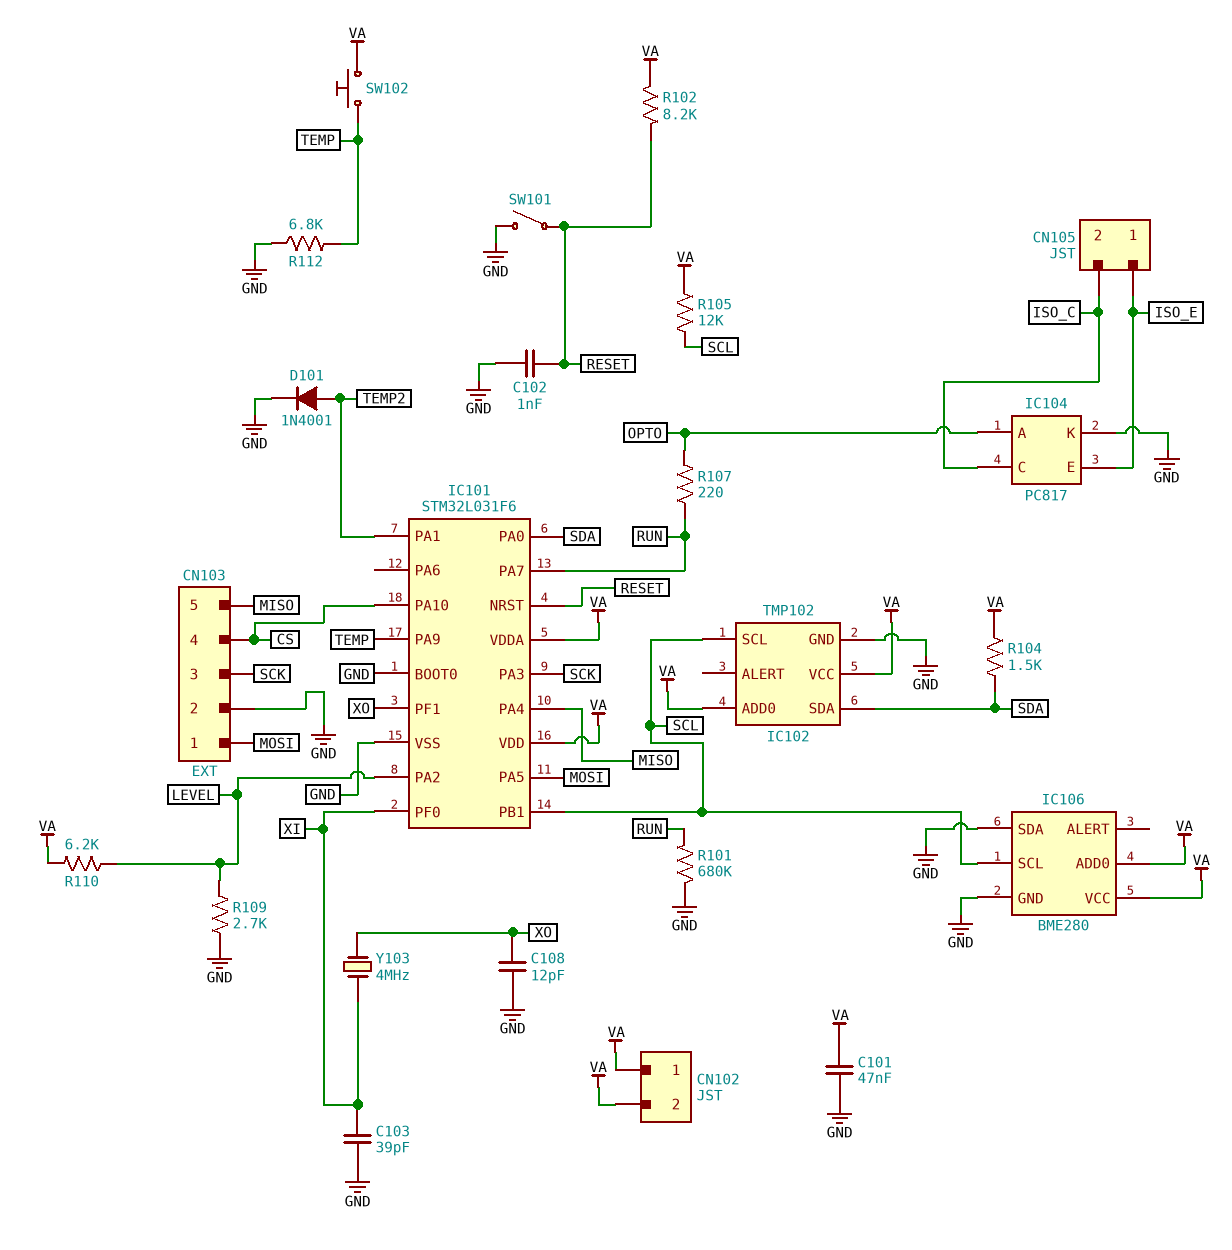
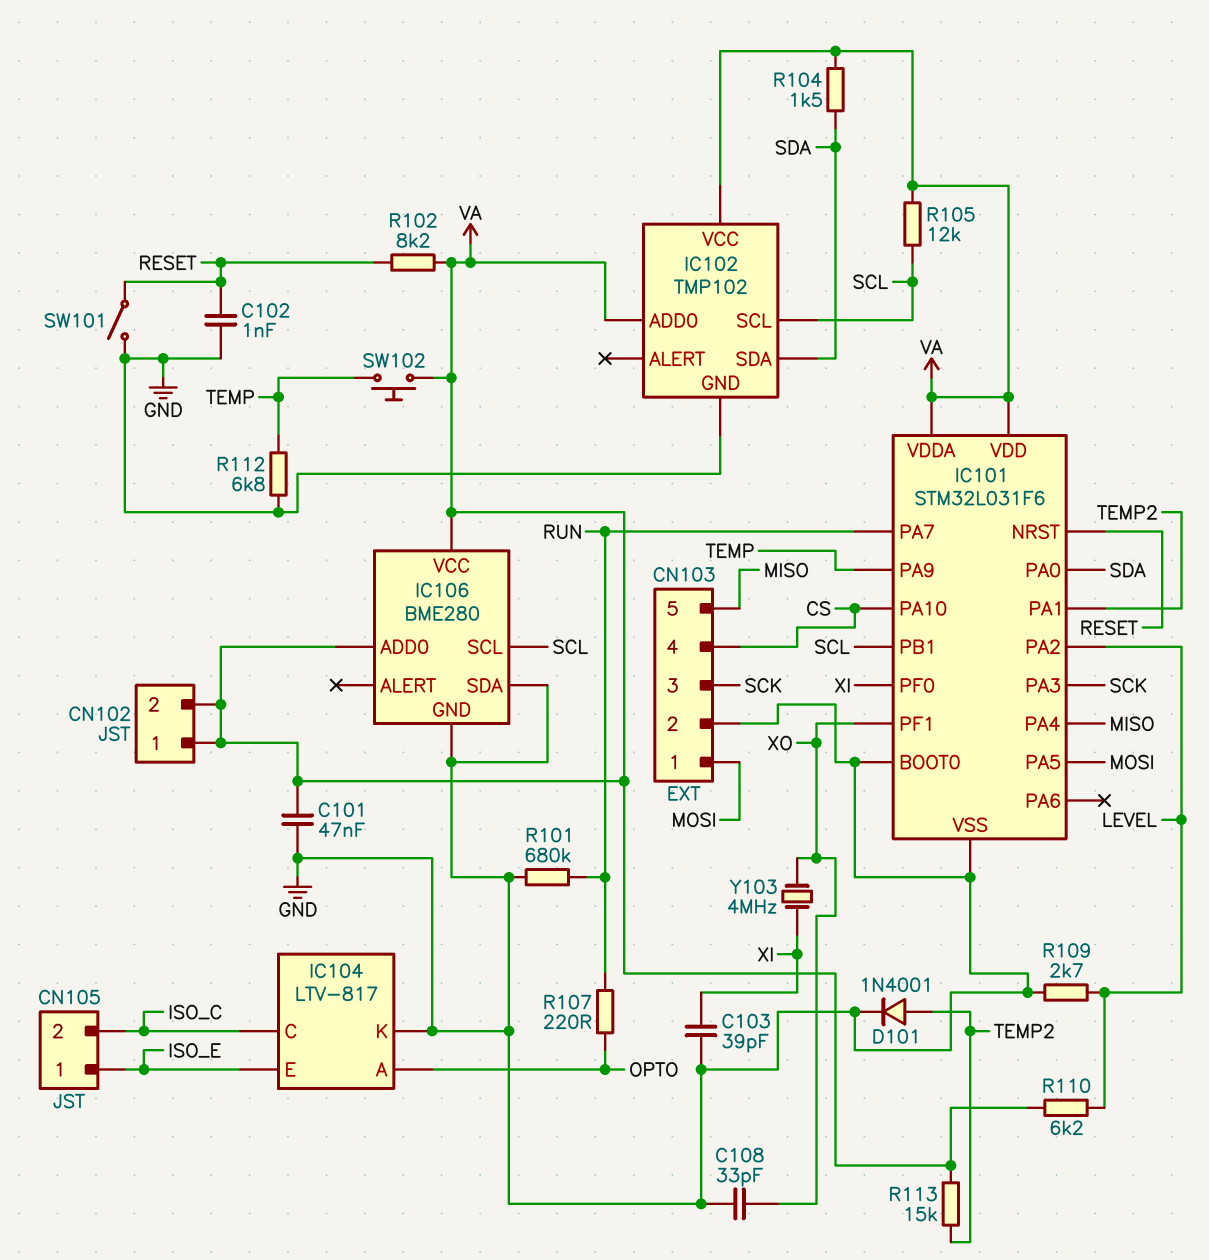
C108: 12pF (GND, XO) -> 33pF (GND, XO)
IC104: PC817 -> LTV-817
R113: none -> 15k (TEMP2, VA)

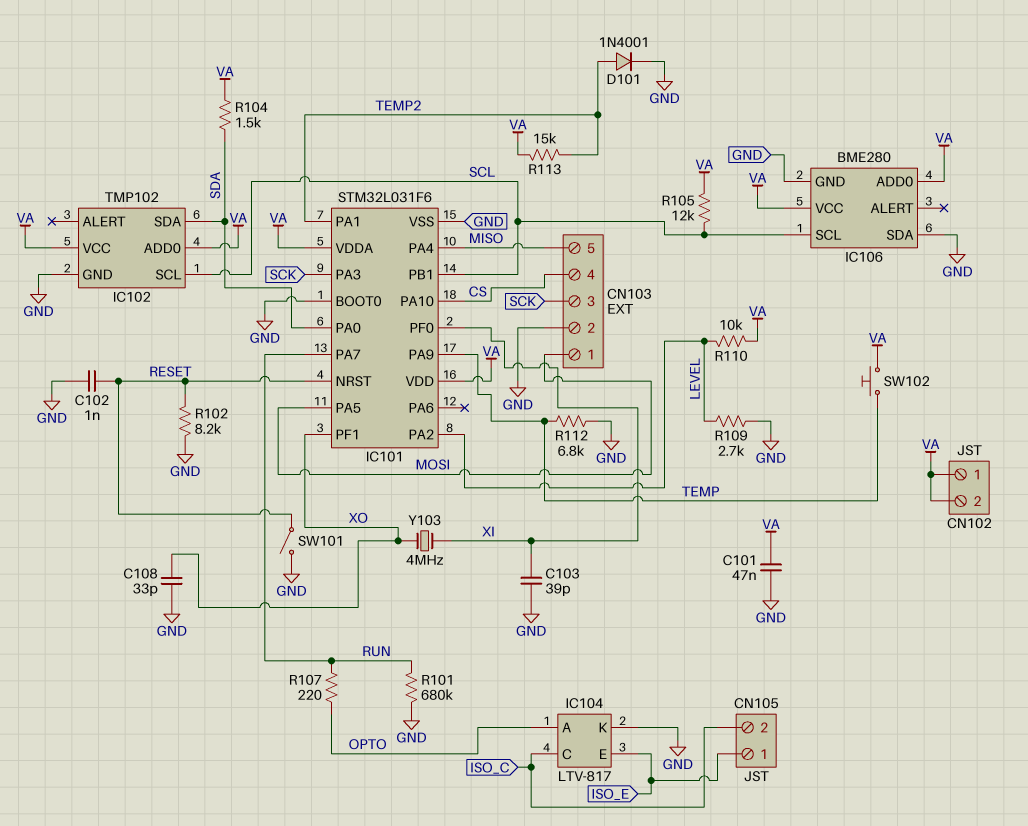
R102: 8.2k (RESET, VA) -> 8.2k (GND, RESET)
R110: 6.2k (LEVEL, VA) -> 10k (LEVEL, VA)

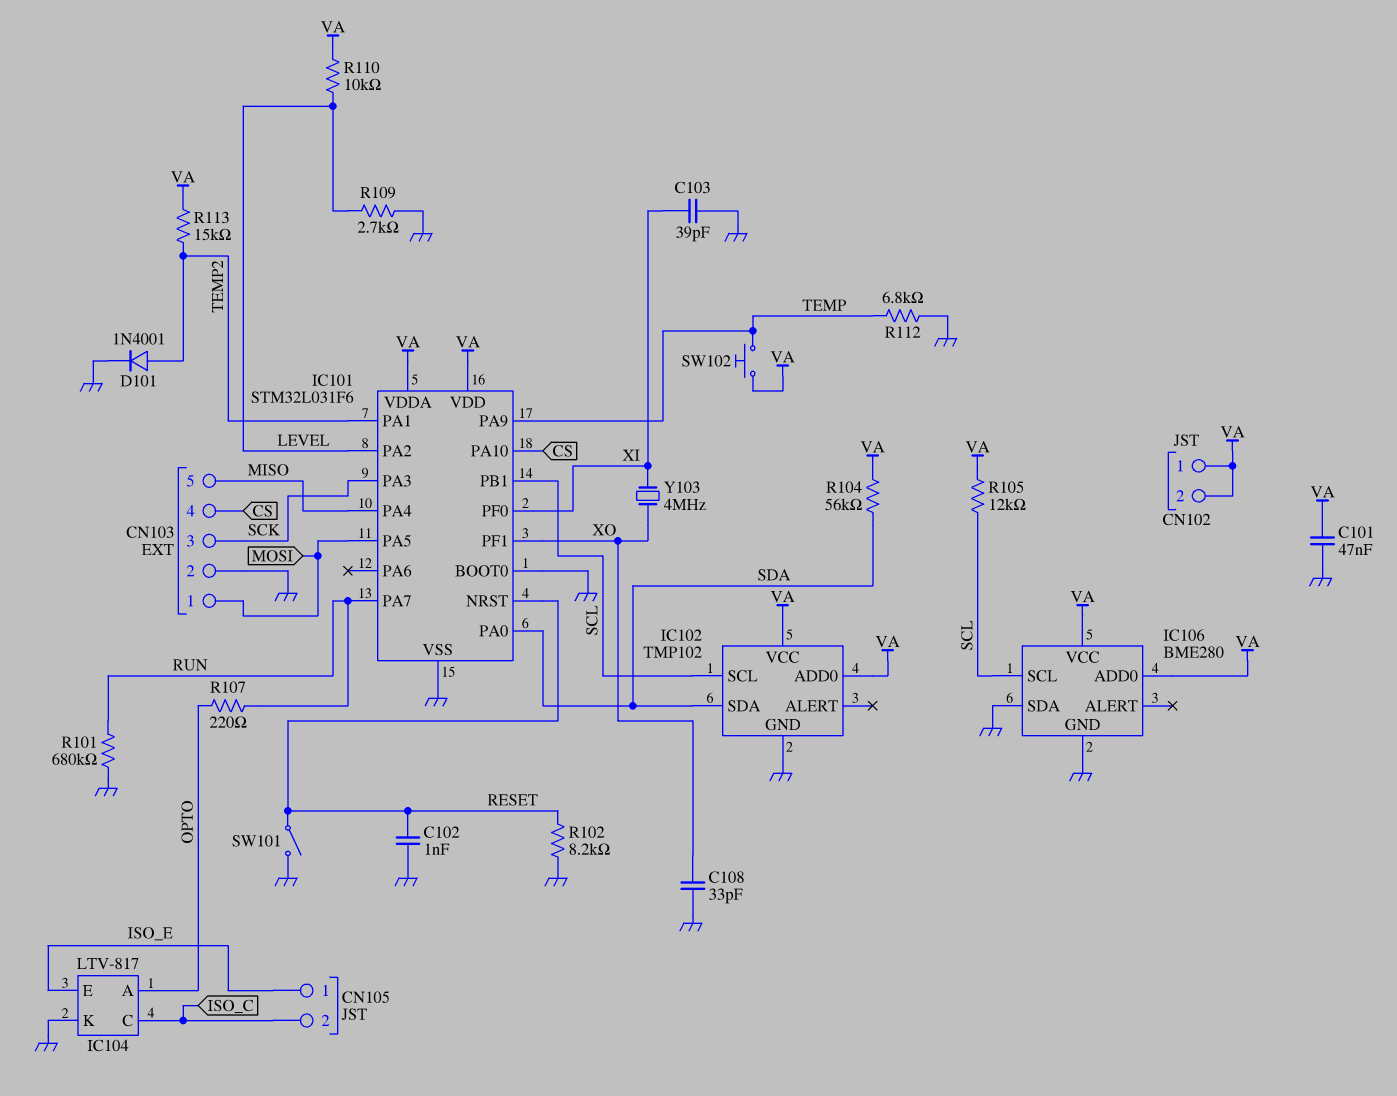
R104: 1.5k (SDA, VA) -> 56k (SDA, VA)

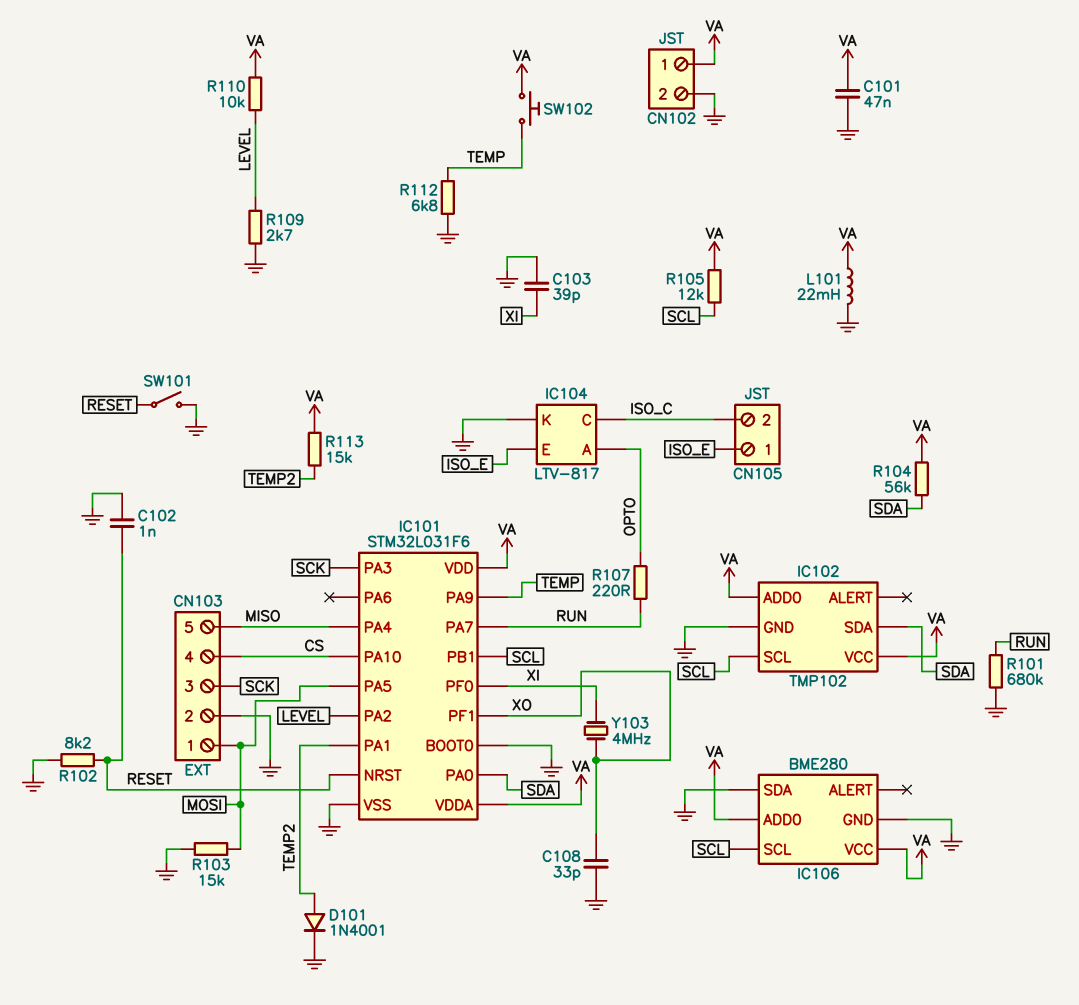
CN102 pin 2: VA -> GND
L101: none -> 22mH (GND, VA)
R103: none -> 15k (GND, MOSI)

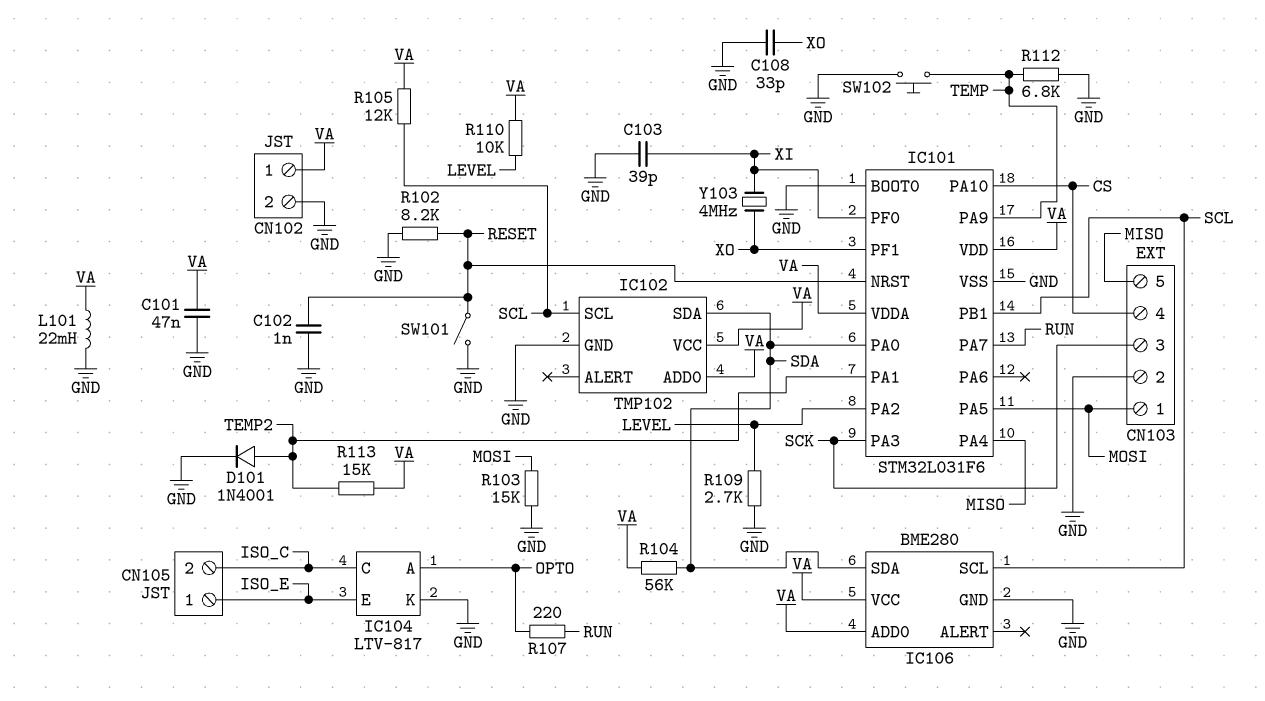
IC106 pin SDA: GND -> SDA
R101: 680k (GND, RUN) -> none
SW102: button (TEMP, VA) -> button (GND, TEMP)

